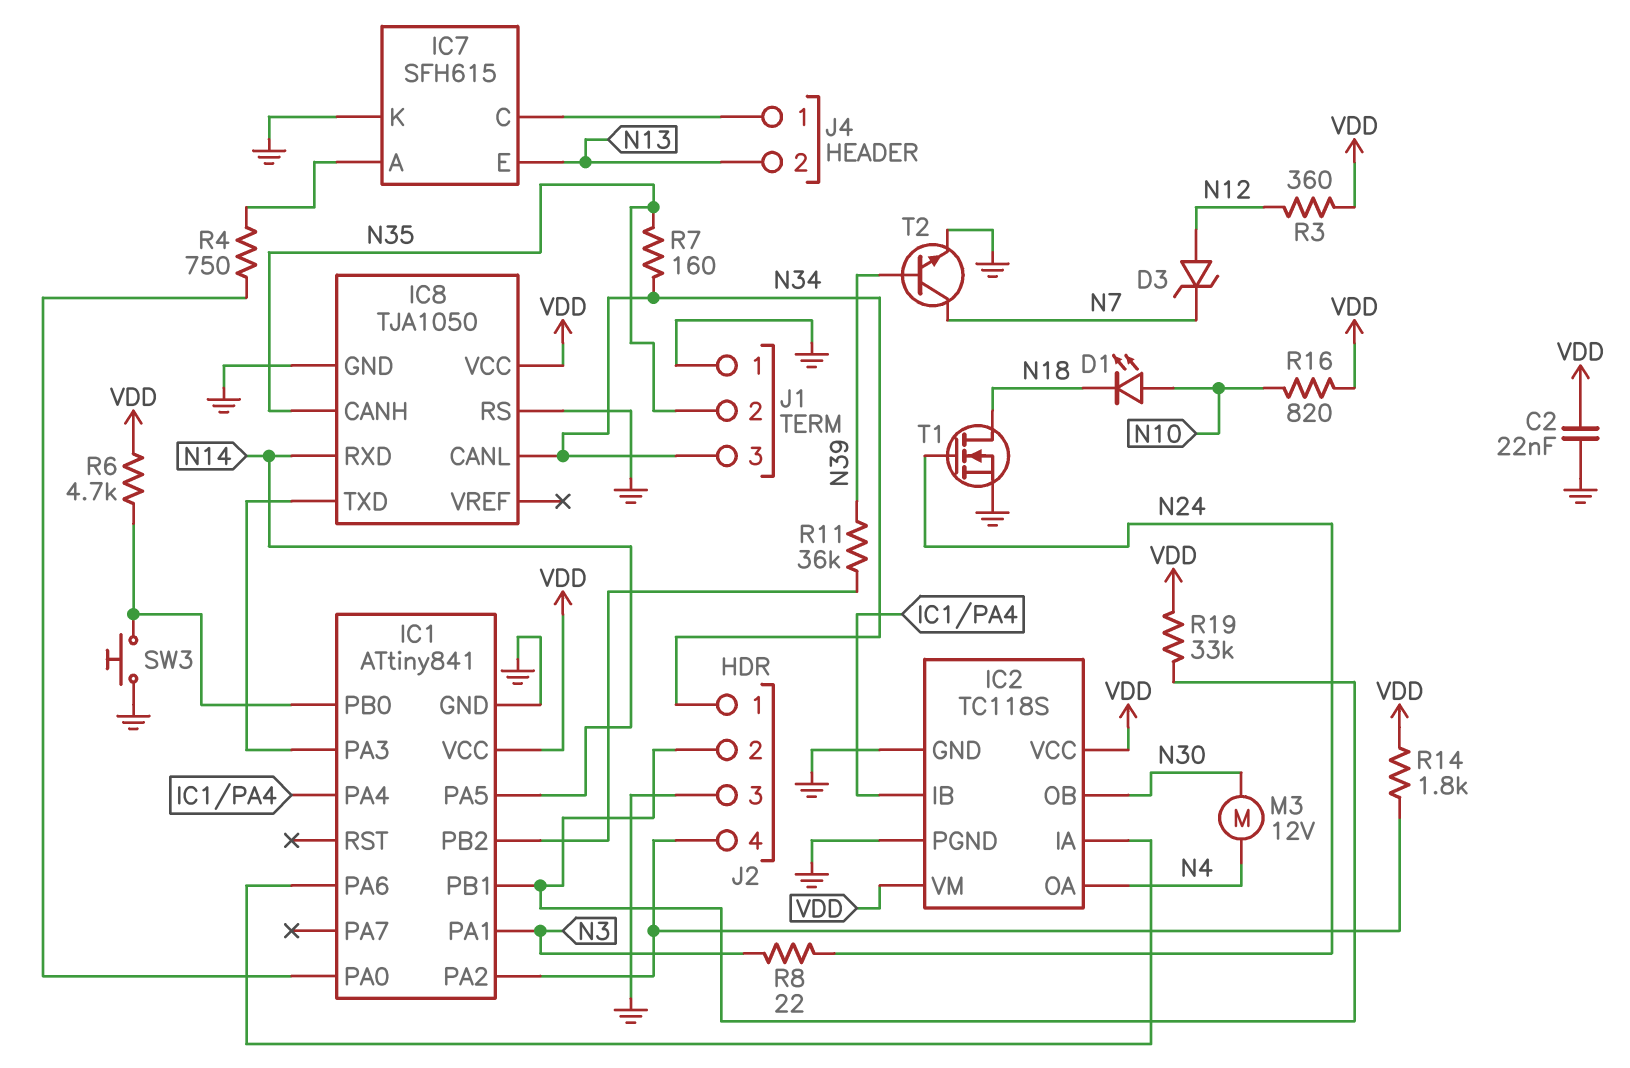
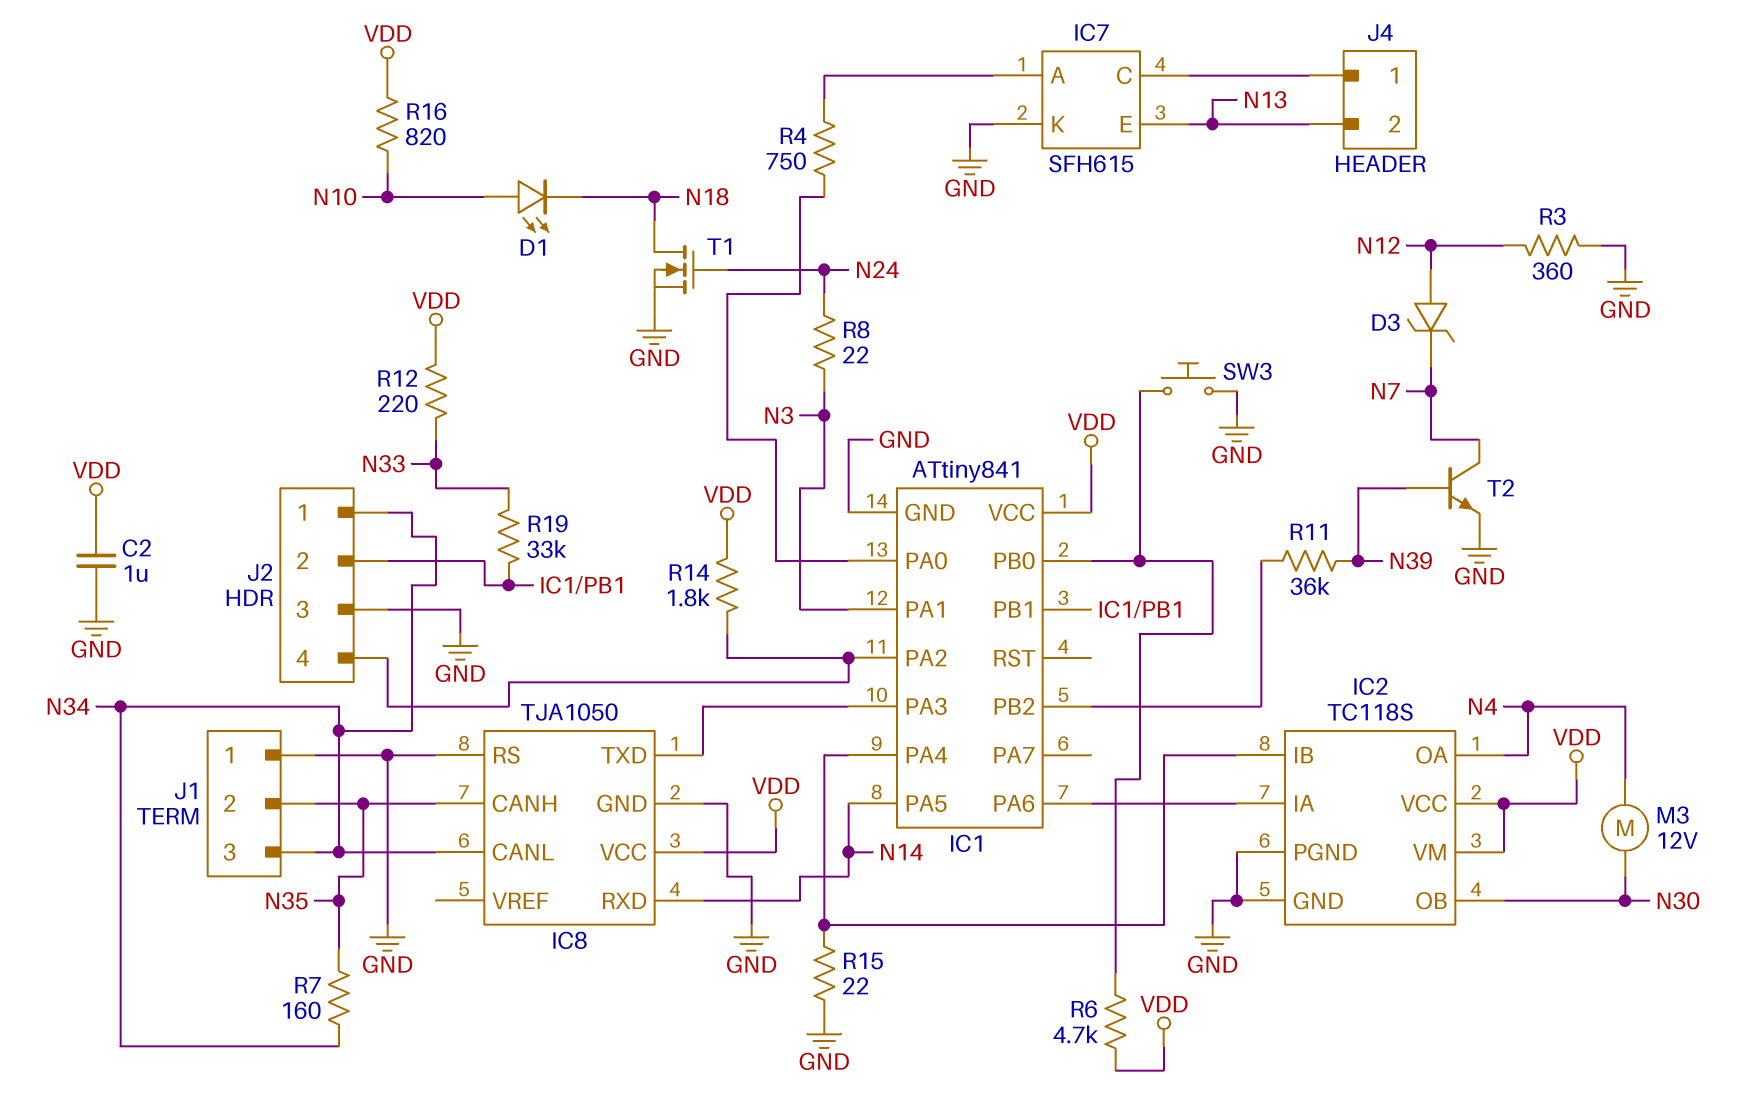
C2: 22nF (GND, VDD) -> 1uF (GND, VDD)
R3: 360 (N12, VDD) -> 360 (GND, N12)
R12: none -> 220 (N33, VDD)
R15: none -> 22 (GND, IC1/PA4)
R19: 33k (IC1/PB1, VDD) -> 33k (IC1/PB1, N33)

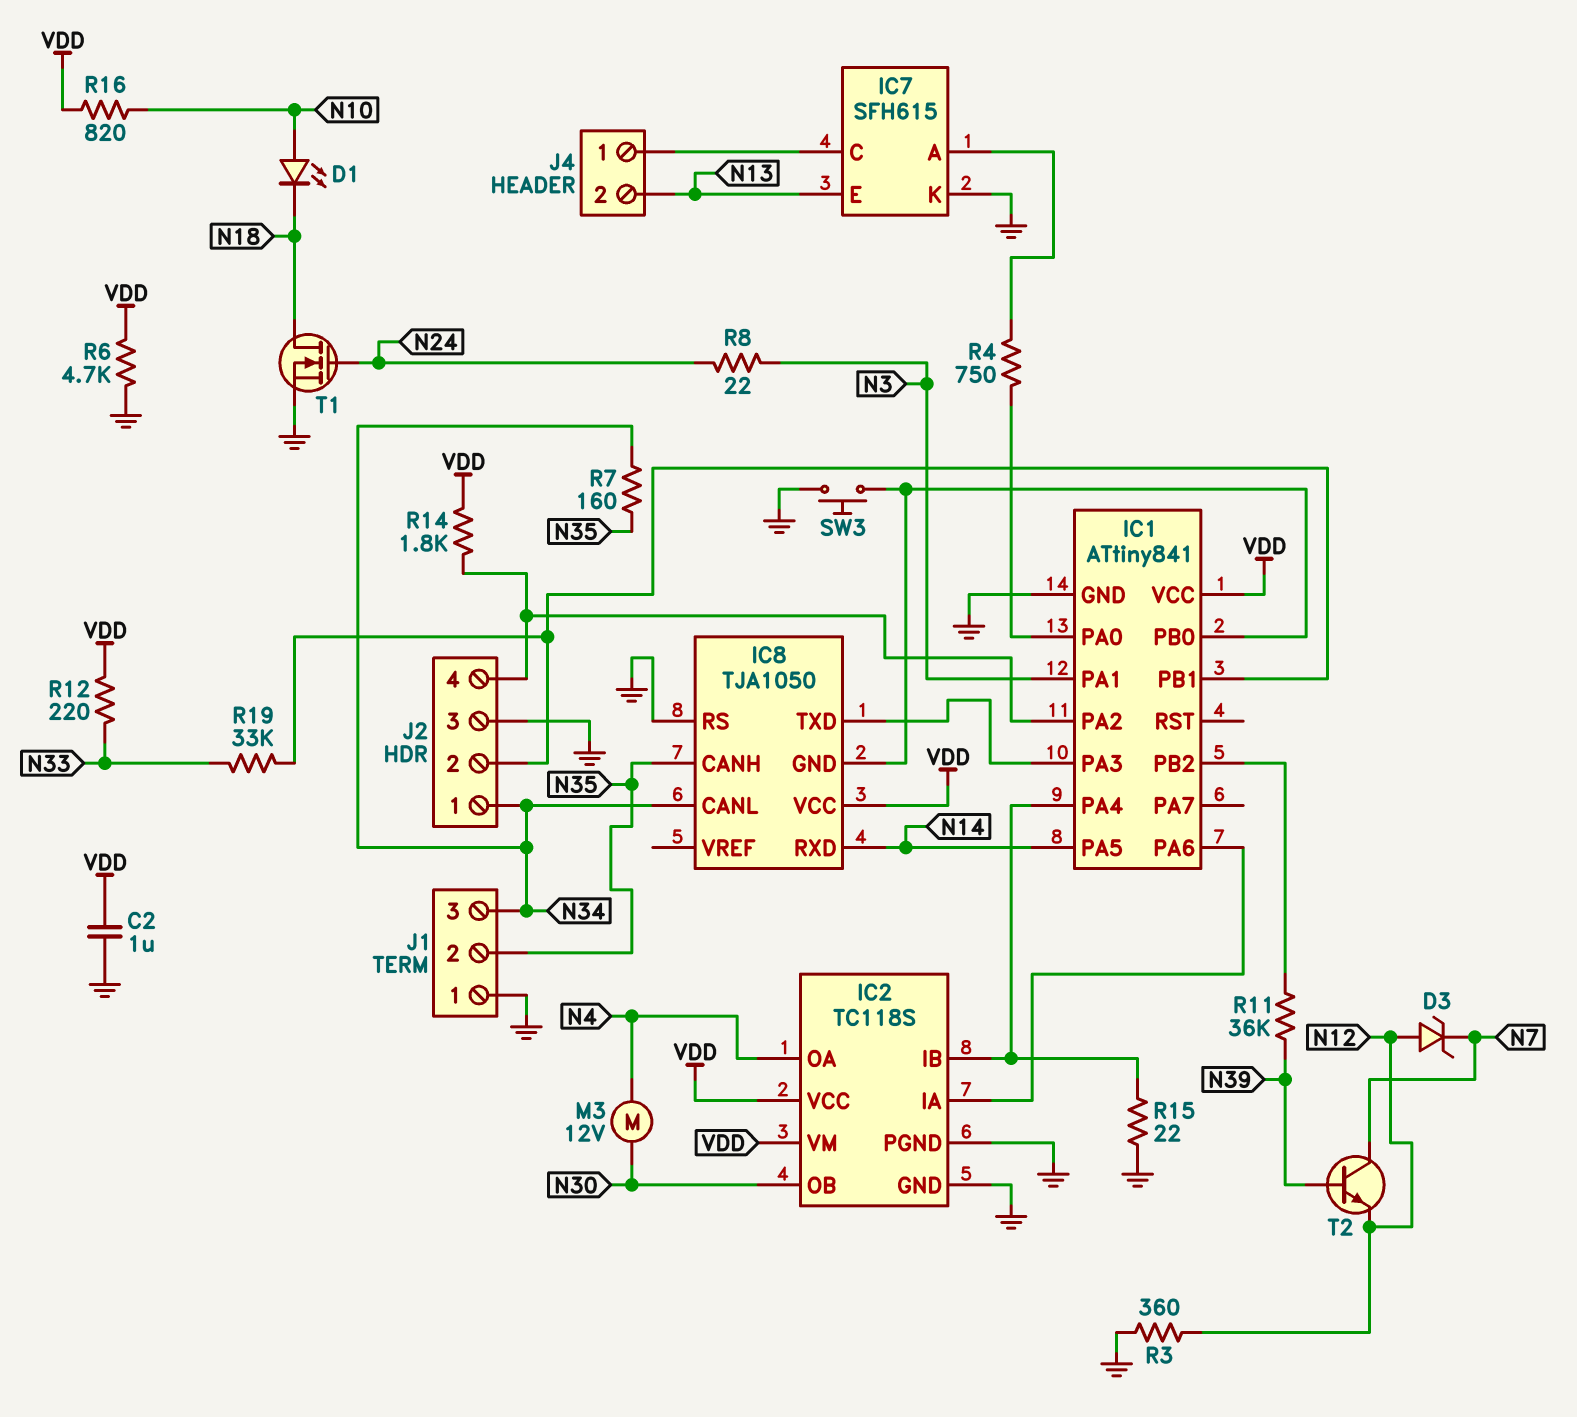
IC8 pin GND: GND -> IC1/PB0
R6: 4.7k (IC1/PB0, VDD) -> 4.7k (GND, VDD)
T2: NPN (B N39, C N7, E GND) -> NPN (B N39, C N7, E N12)

